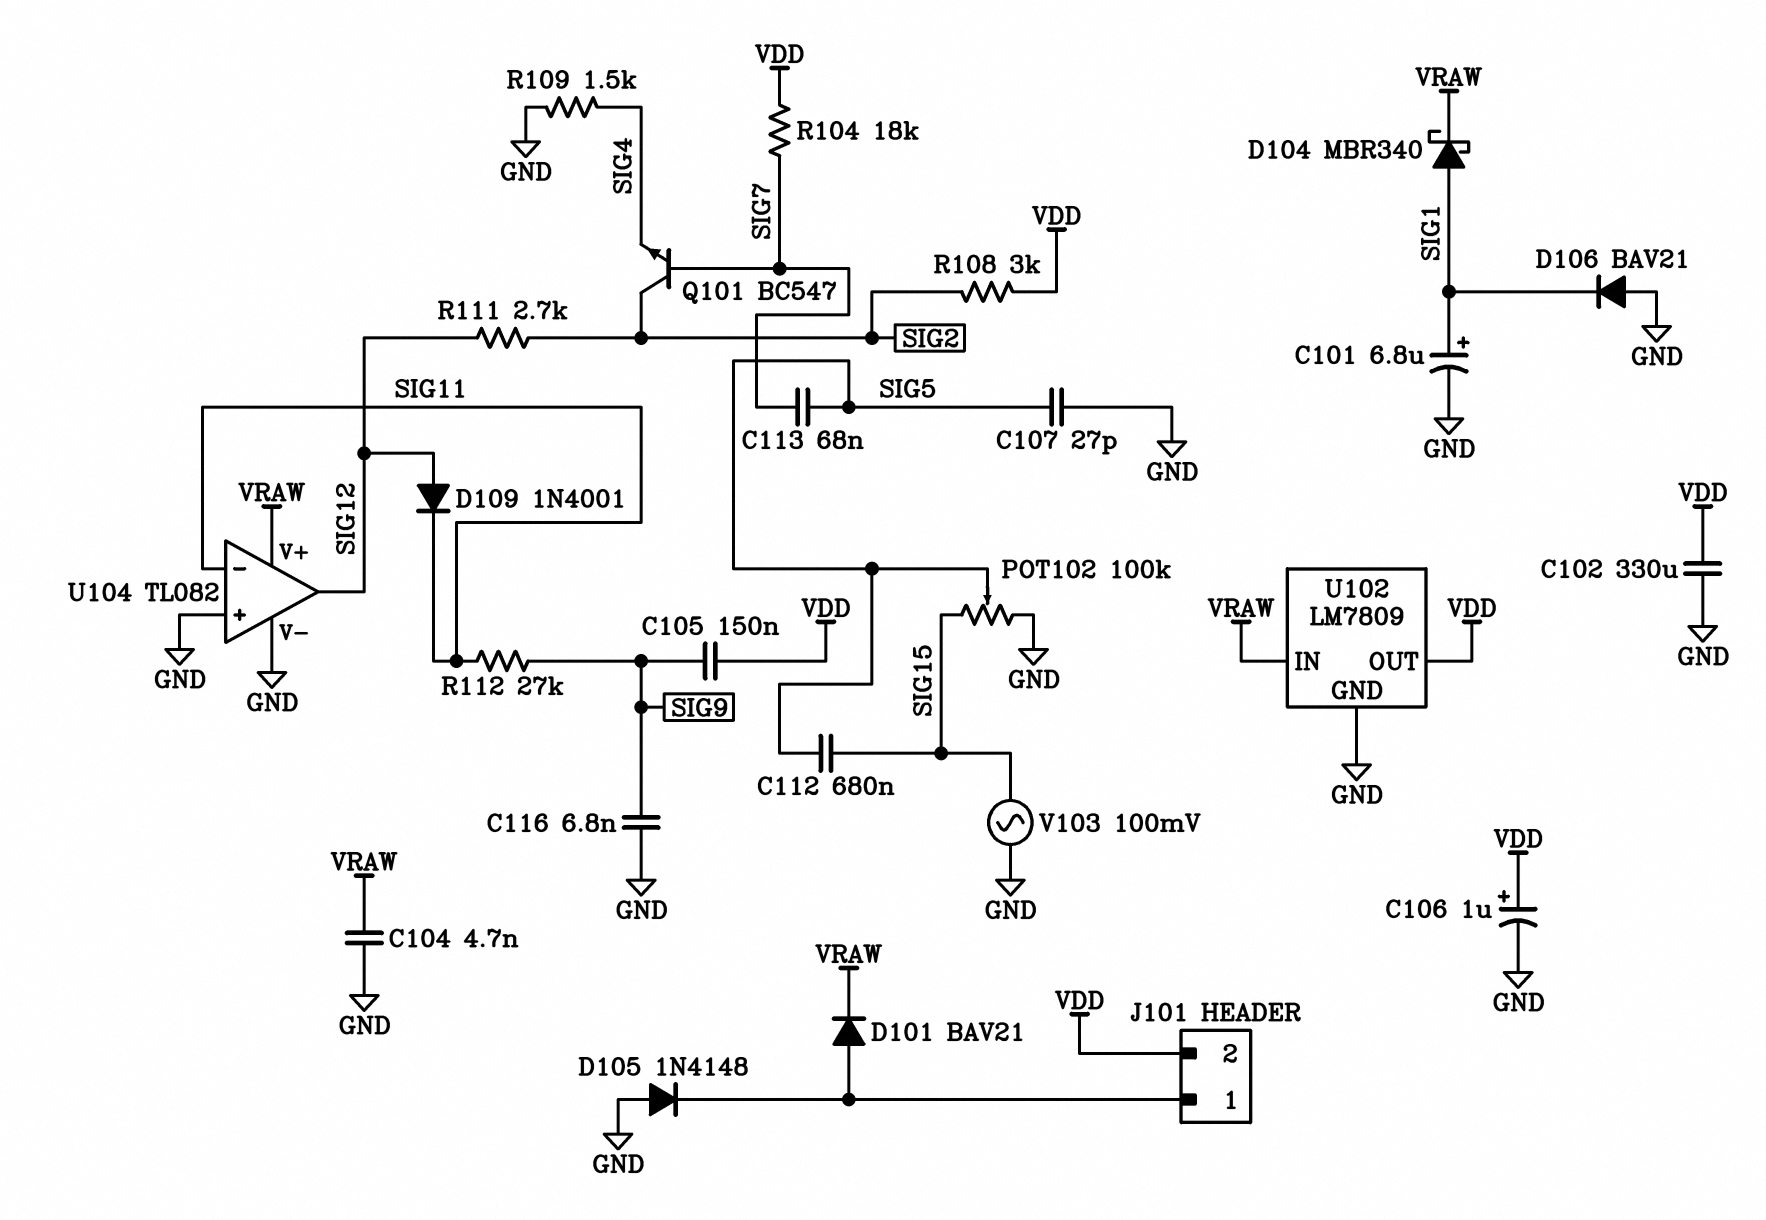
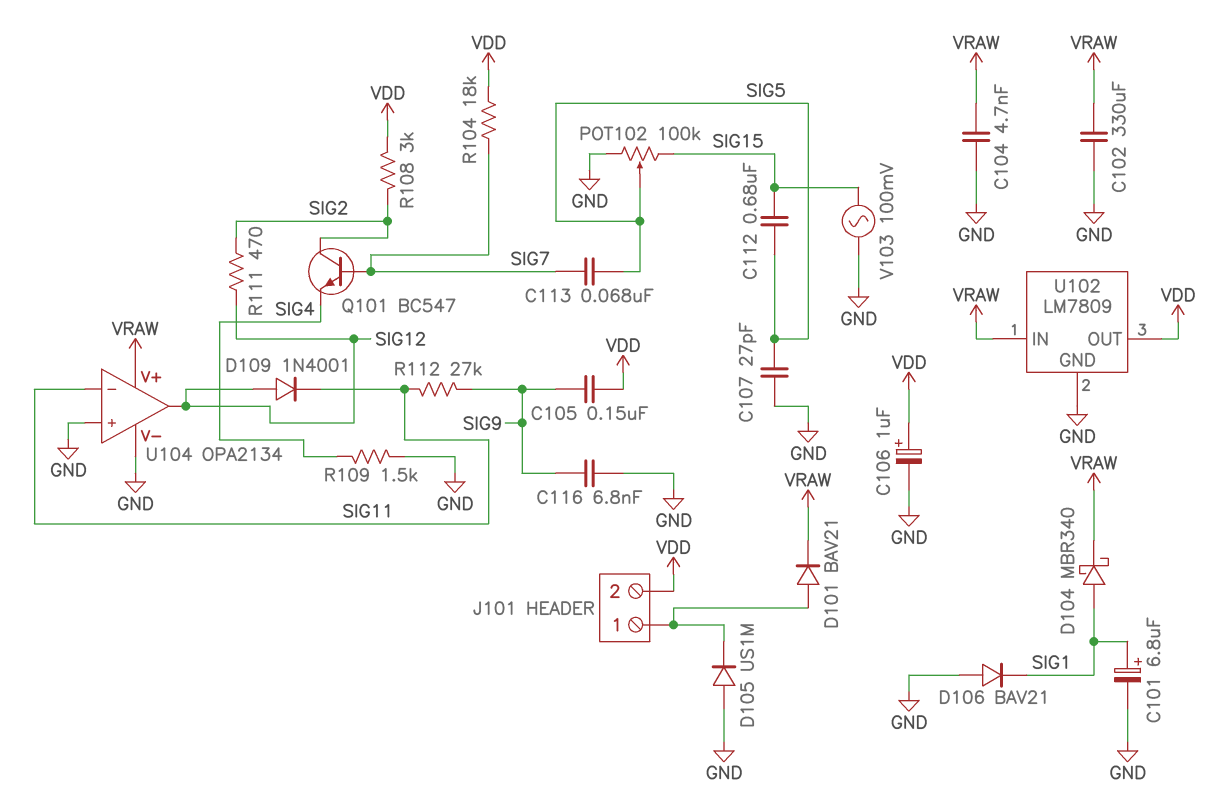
C102: 330uF (GND, VDD) -> 330uF (GND, VRAW)
D105: diode 1N4148 (A GND, K J101/1) -> diode US1M (A GND, K J101/1)
R111: 2.7k (SIG2, SIG12) -> 470 (SIG2, SIG12)
U104: TL082 -> OPA2134

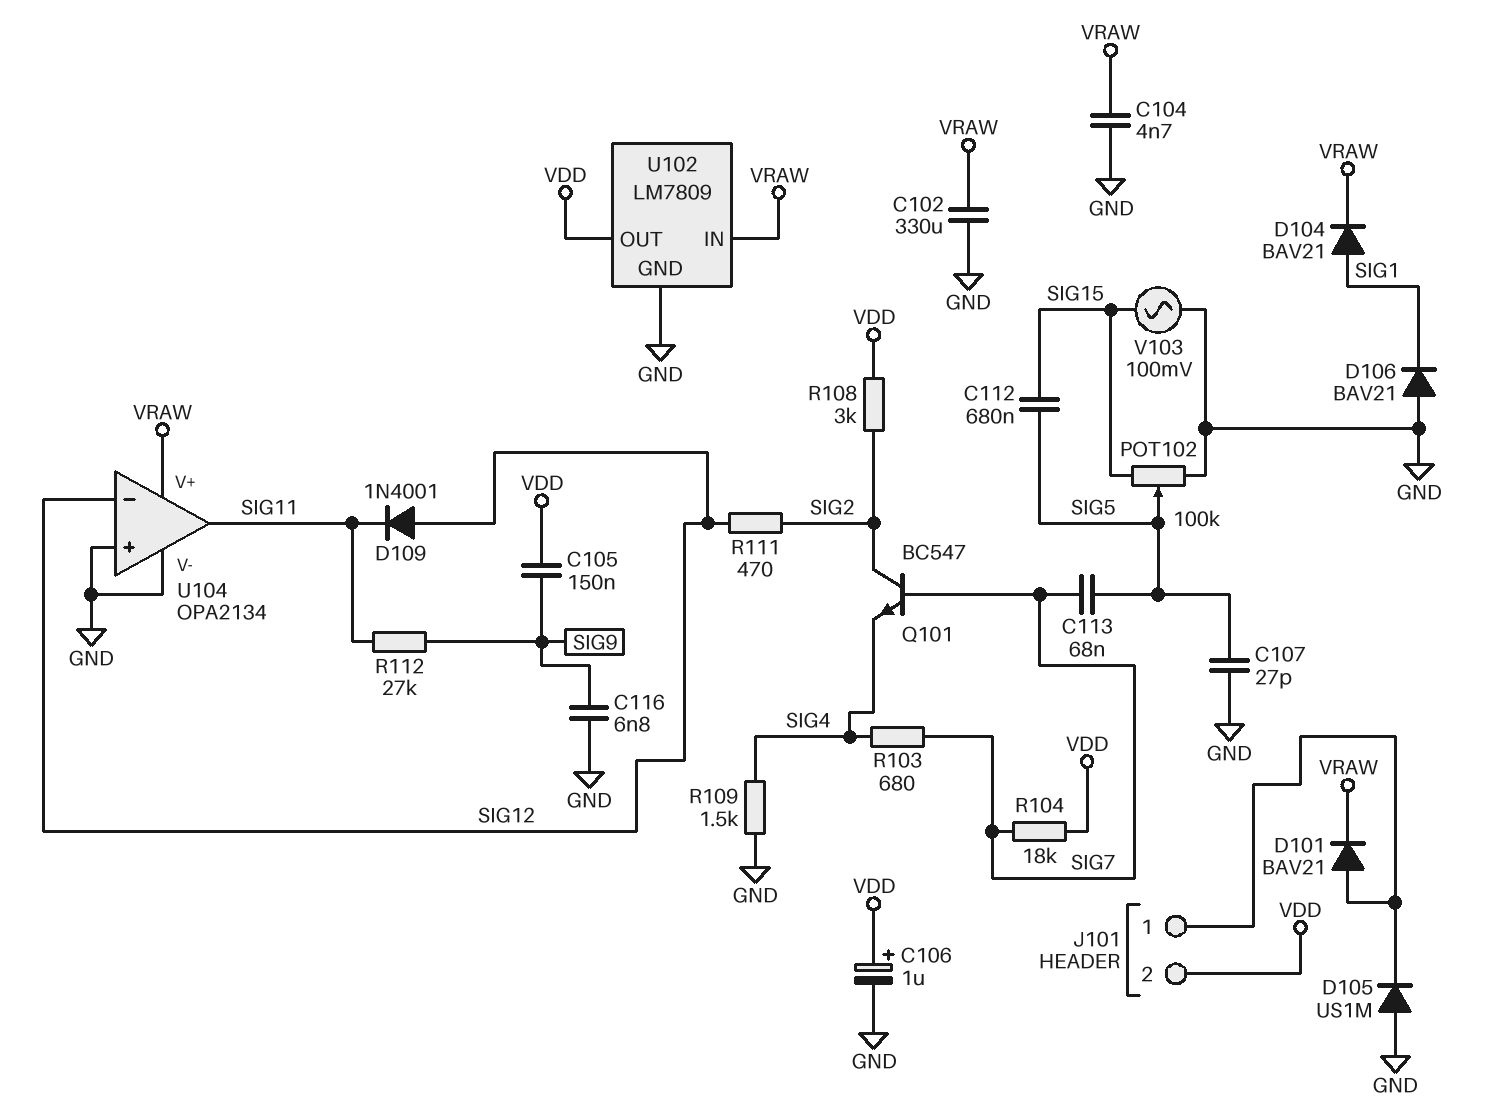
C101: 6.8uF (plus SIG1, minus GND) -> none
D104: schottky MBR340 (A SIG1, K VRAW) -> diode BAV21 (A SIG1, K VRAW)
R103: none -> 680 (SIG4, SIG7)
U104 pin in-: SIG11 -> SIG12
U104 pin out: SIG12 -> SIG11

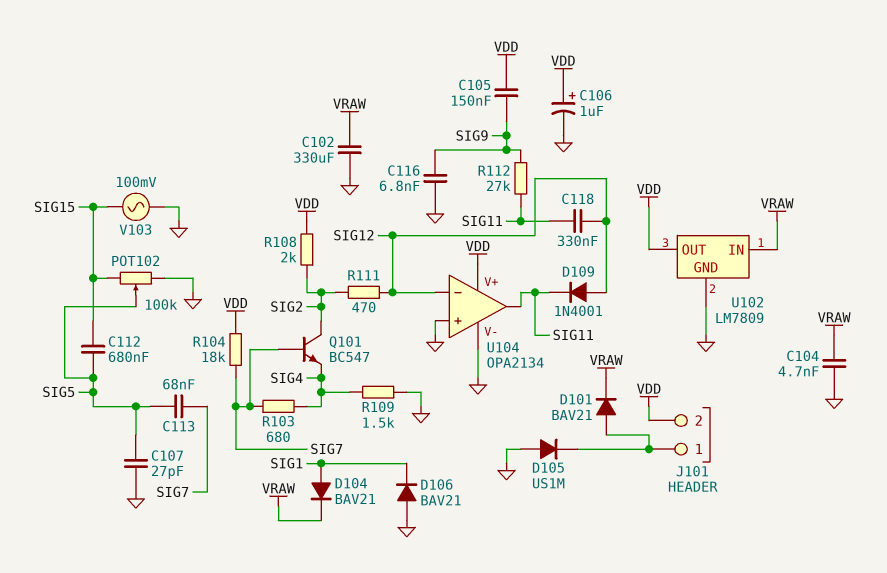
C118: none -> 330nF (SIG11, SIG12)
R108: 3k (SIG2, VDD) -> 2k (SIG2, VDD)
U104 pin V+: VRAW -> VDD

